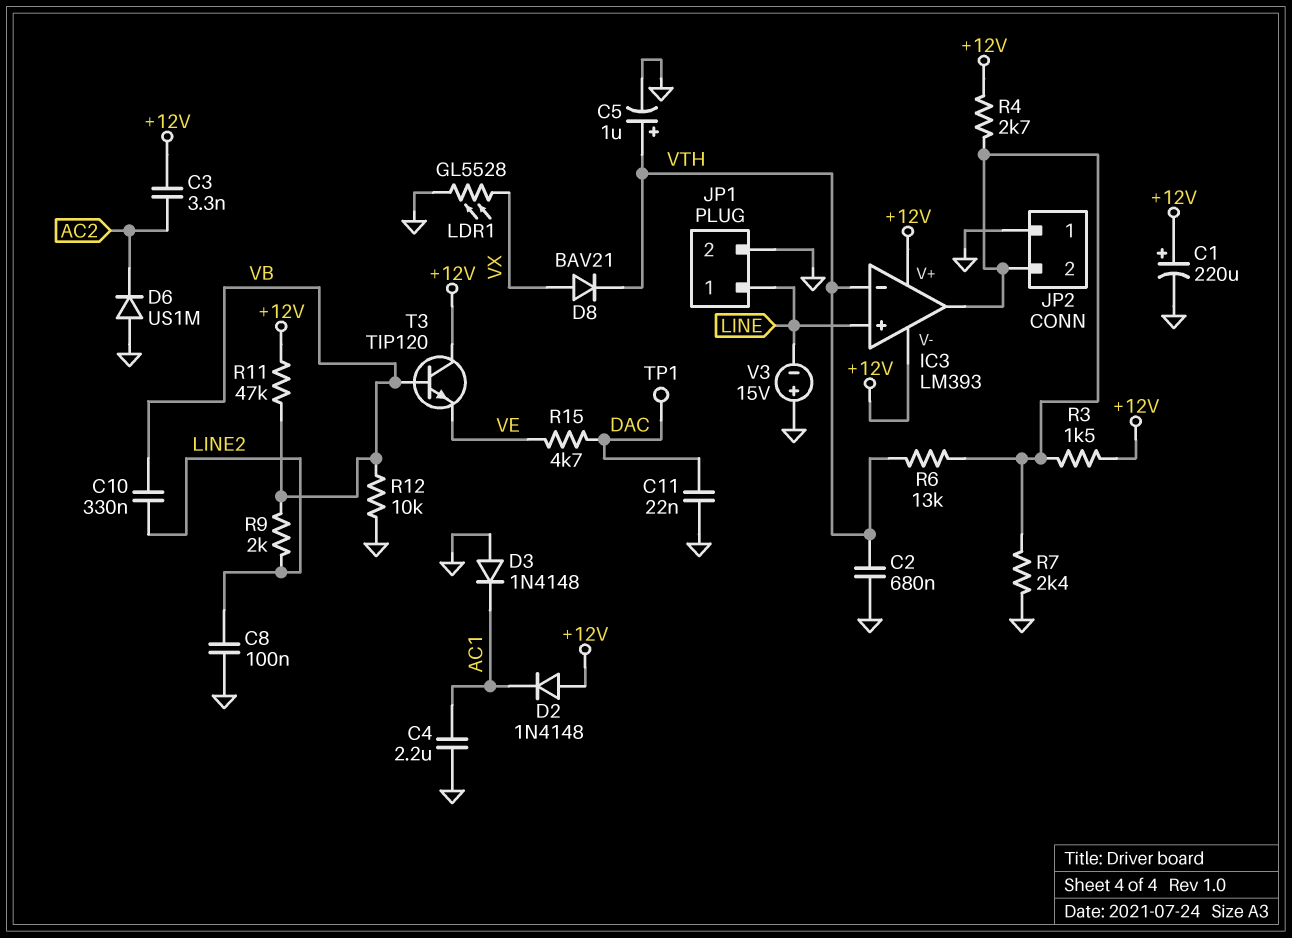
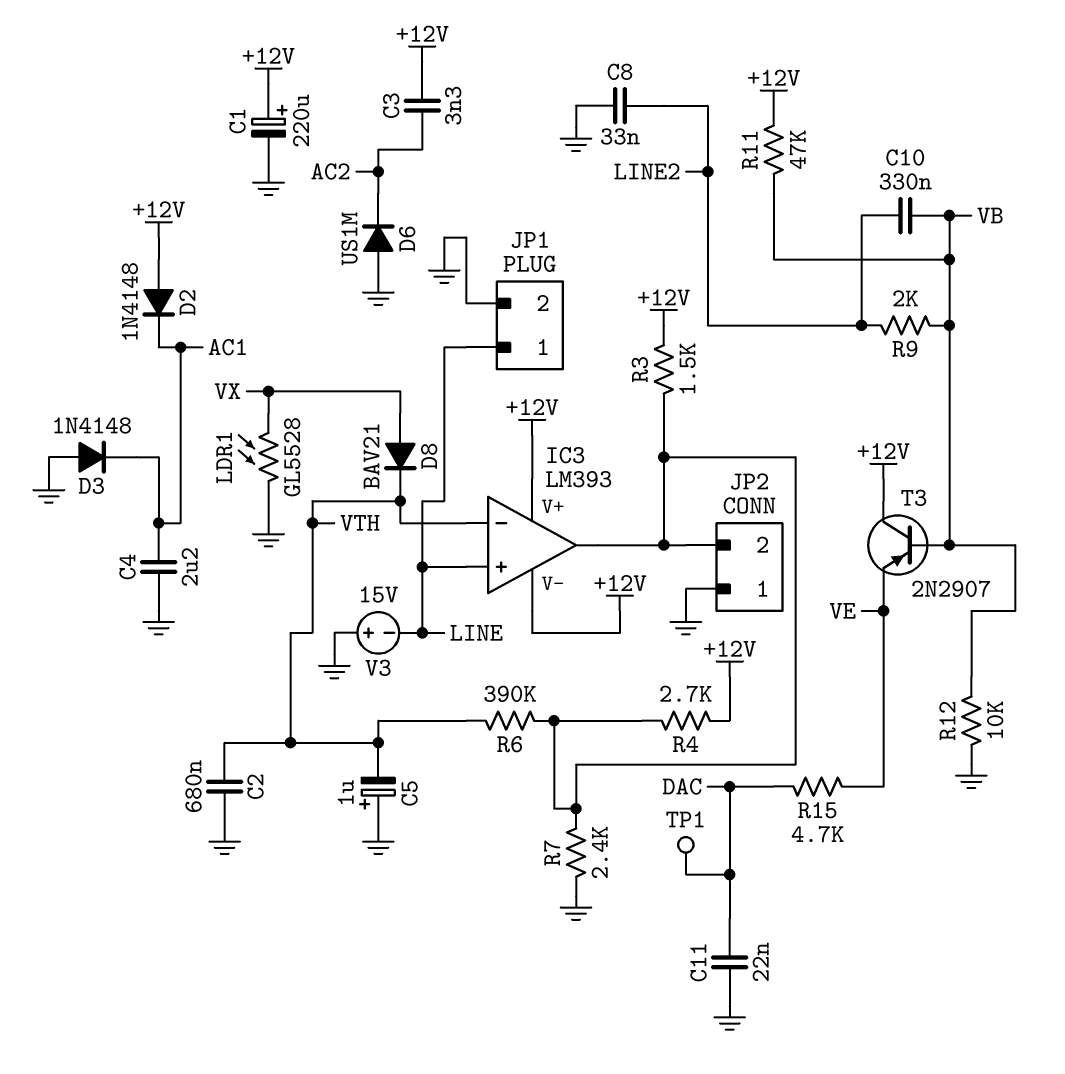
C5: 1uF (plus VTH, minus GND) -> 1uF (plus GND, minus VTH)
C8: 100nF (GND, LINE2) -> 33nF (GND, LINE2)
R6: 13k (IC3/out, VTH) -> 390k (IC3/out, VTH)
T3: NPN TIP120 (B VB, C +12V, E VE) -> PNP 2N2907 (B VB, C +12V, E VE)

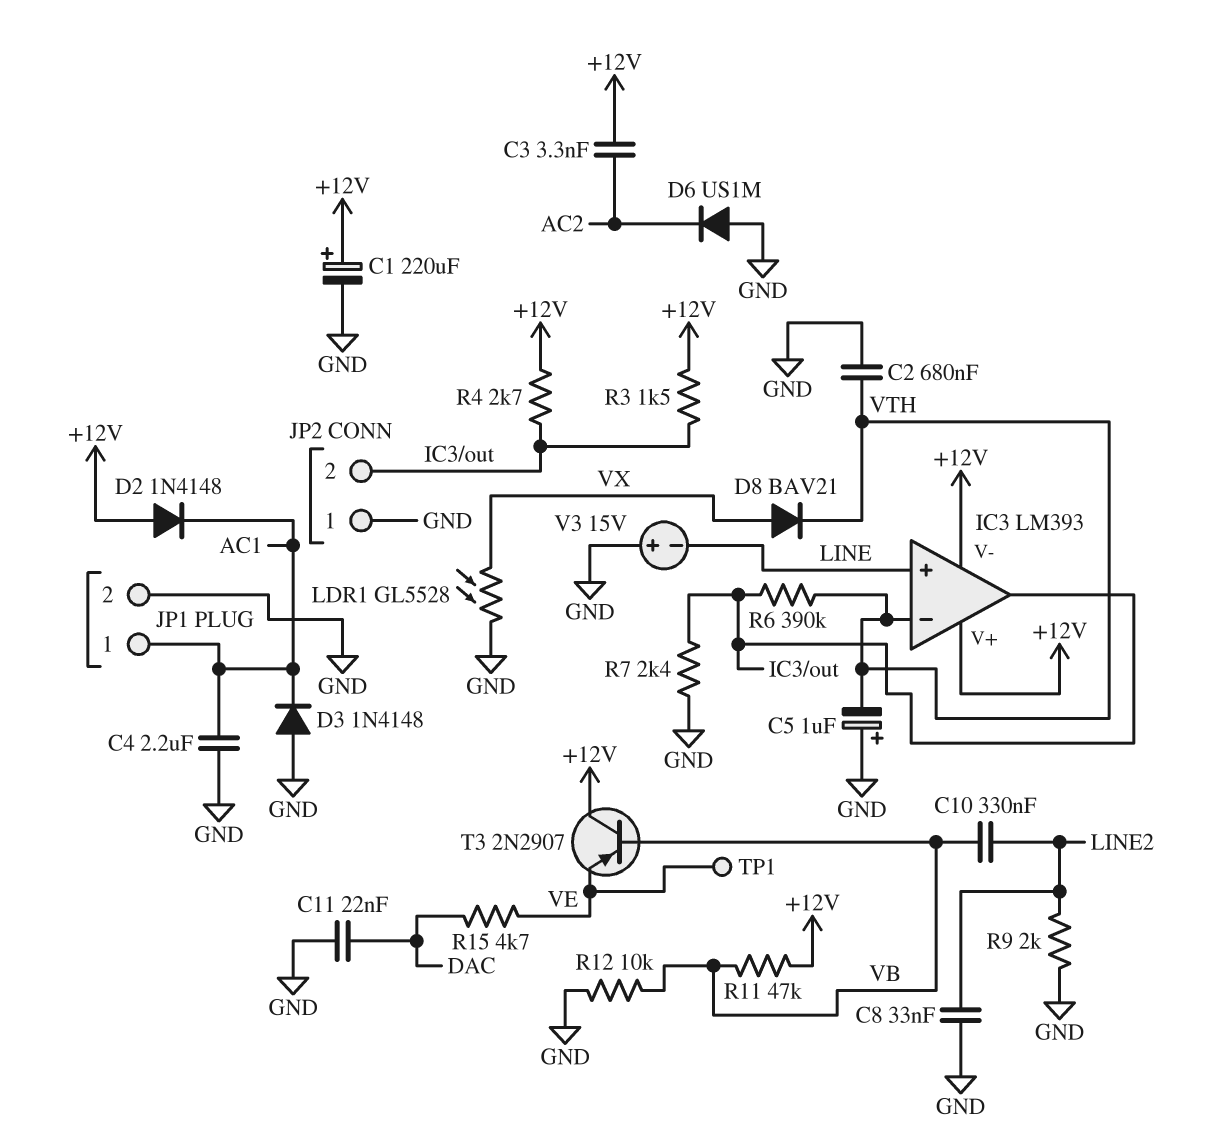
JP1 pin 1: LINE -> AC1
R9: 2k (LINE2, VB) -> 2k (GND, LINE2)
TP1: test point (DAC) -> test point (VE)

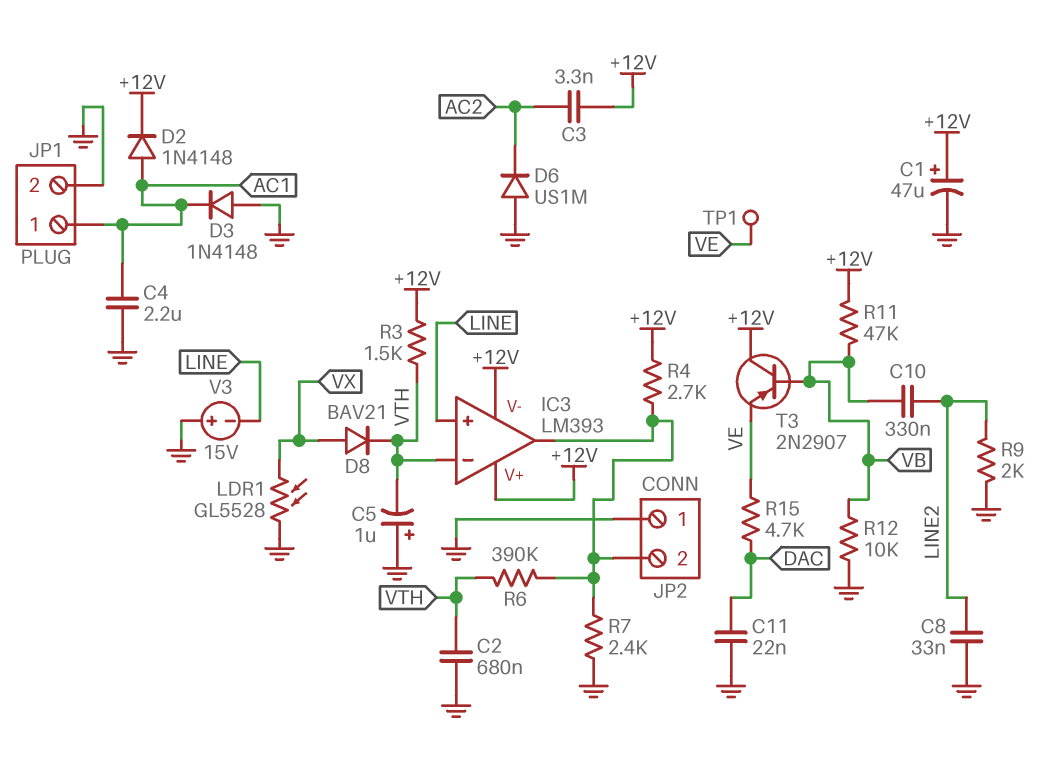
C1: 220uF (plus +12V, minus GND) -> 47uF (plus +12V, minus GND)
D2: diode 1N4148 (A +12V, K AC1) -> diode 1N4148 (A AC1, K +12V)
R3: 1.5k (+12V, IC3/out) -> 1.5k (+12V, VTH)

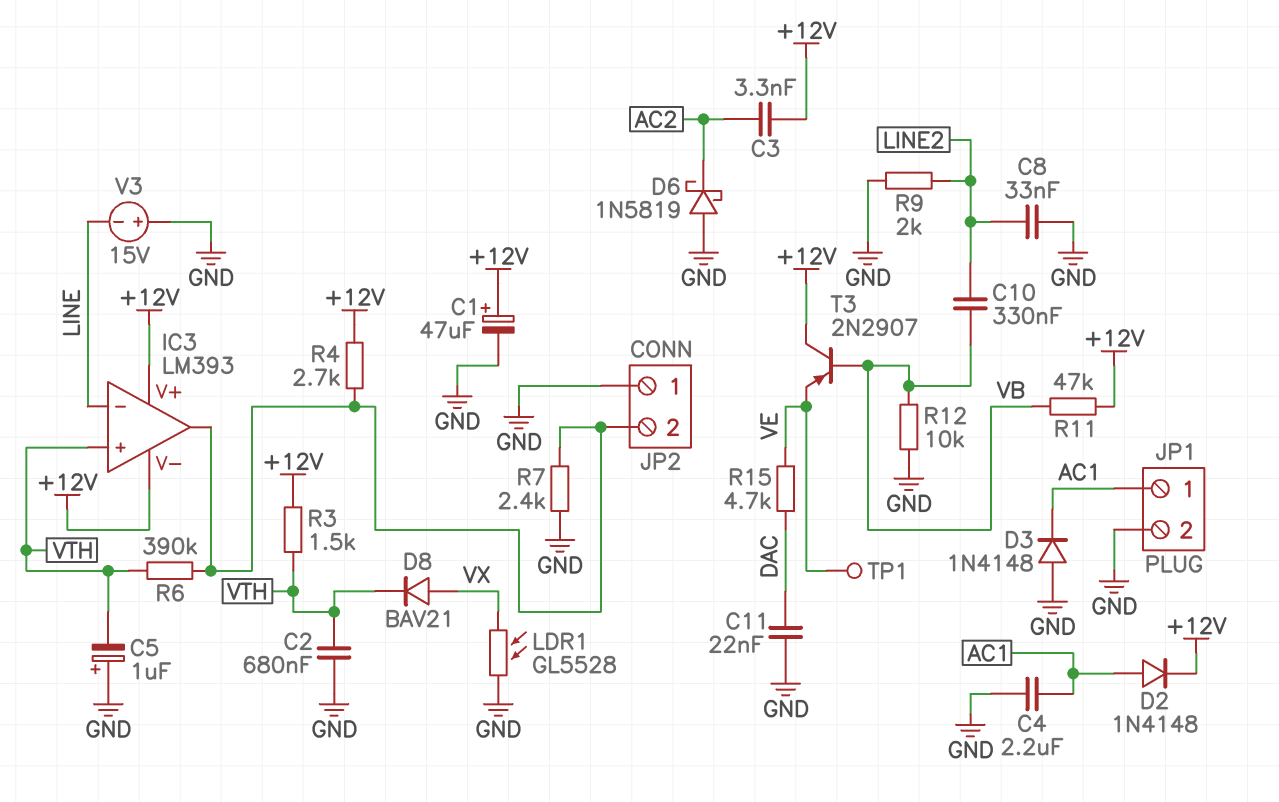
D6: diode US1M (A GND, K AC2) -> schottky 1N5819 (A GND, K AC2)
IC3 pin in+: LINE -> VTH
IC3 pin in-: VTH -> LINE

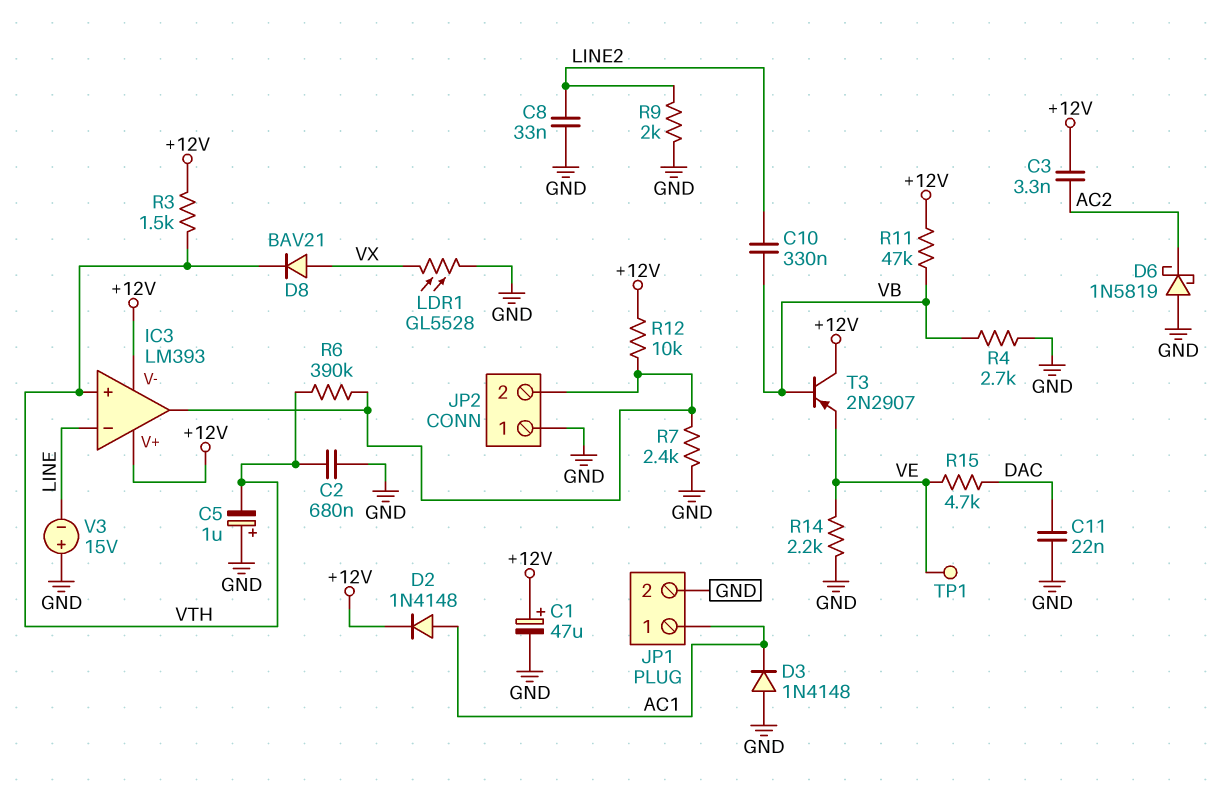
C4: 2.2uF (AC1, GND) -> none
R4: 2.7k (+12V, IC3/out) -> 2.7k (GND, VB)
R12: 10k (GND, VB) -> 10k (+12V, IC3/out)
R14: none -> 2.2k (GND, VE)

